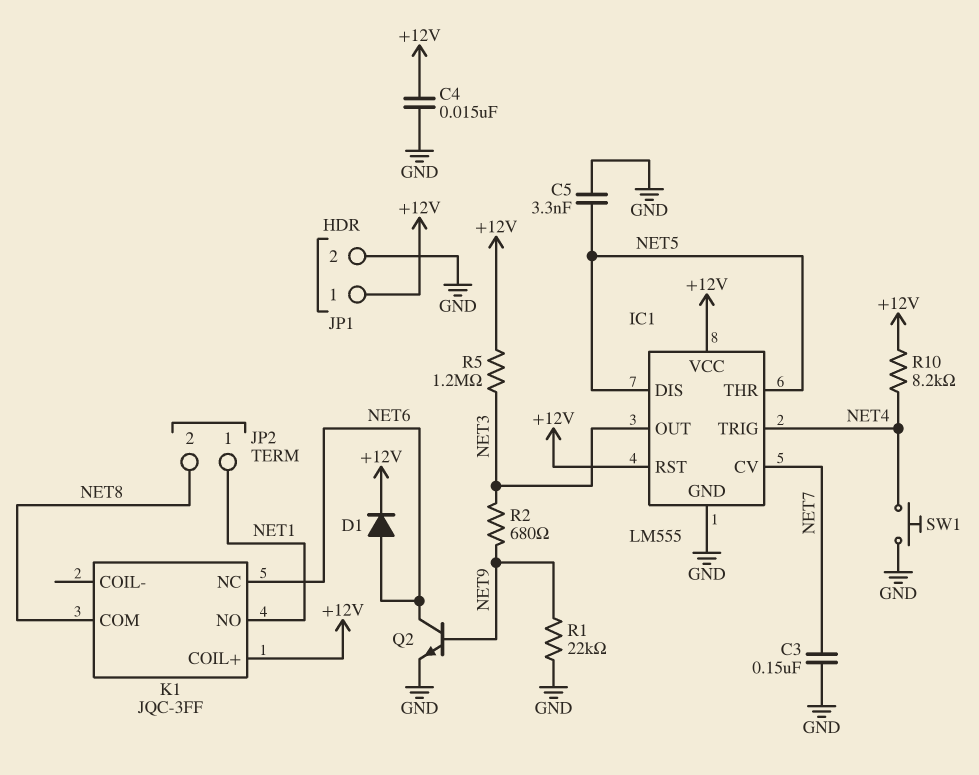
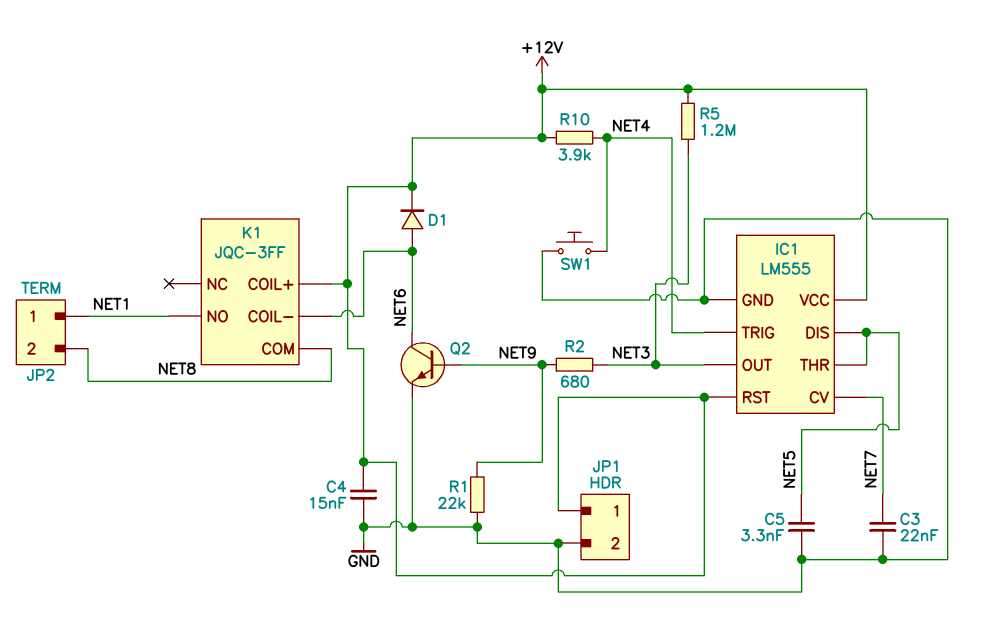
C3: 150nF (GND, NET7) -> 22nF (GND, NET7)
K1 pin COIL-: none -> NET6
K1 pin NC: NET6 -> none
R10: 8.2k (+12V, NET4) -> 3.9k (+12V, NET4)

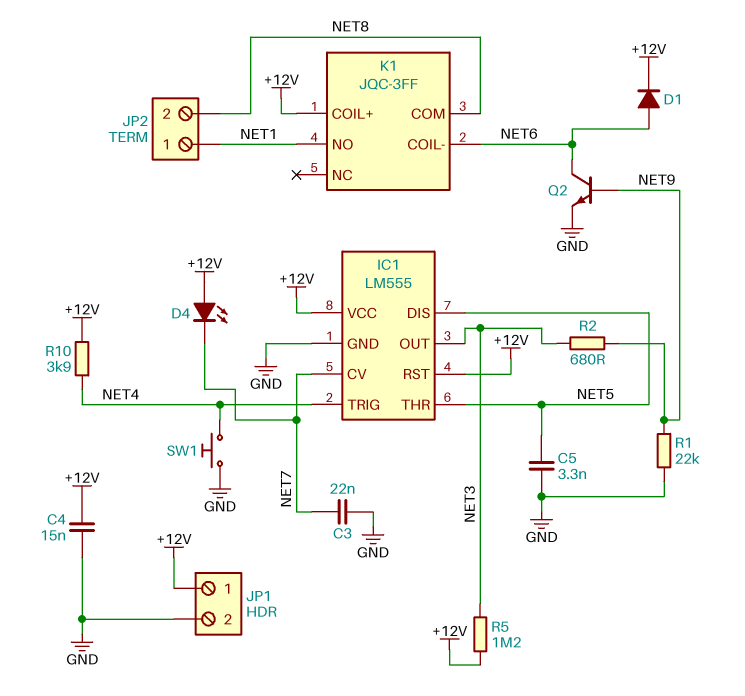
D4: none -> LED (A +12V, K NET7)

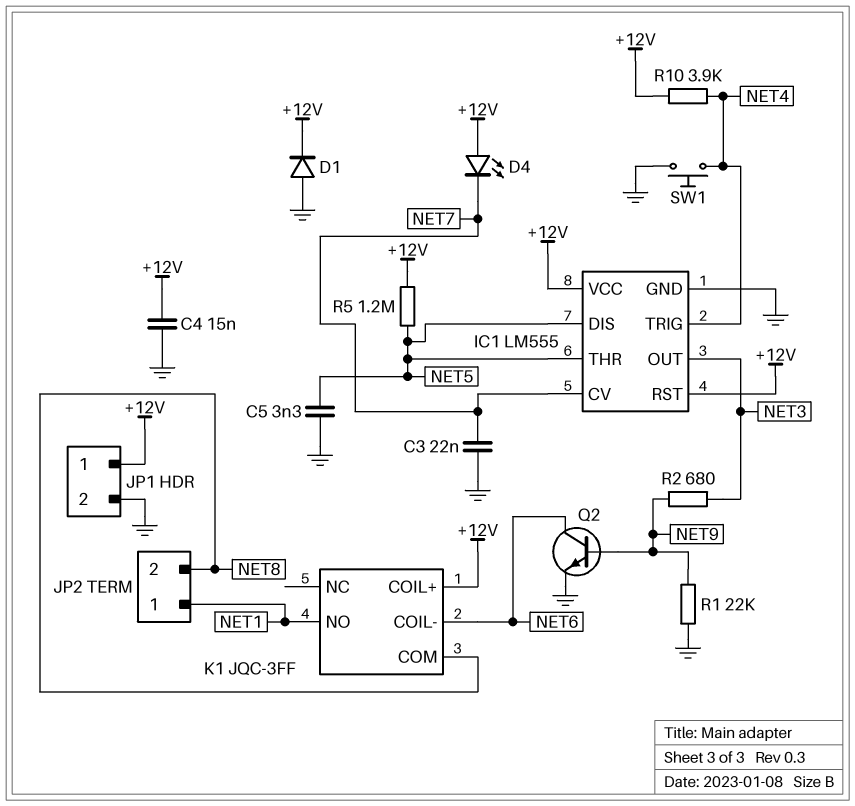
D1: diode (A NET6, K +12V) -> diode (A GND, K +12V)
R5: 1.2M (+12V, NET3) -> 1.2M (+12V, NET5)

